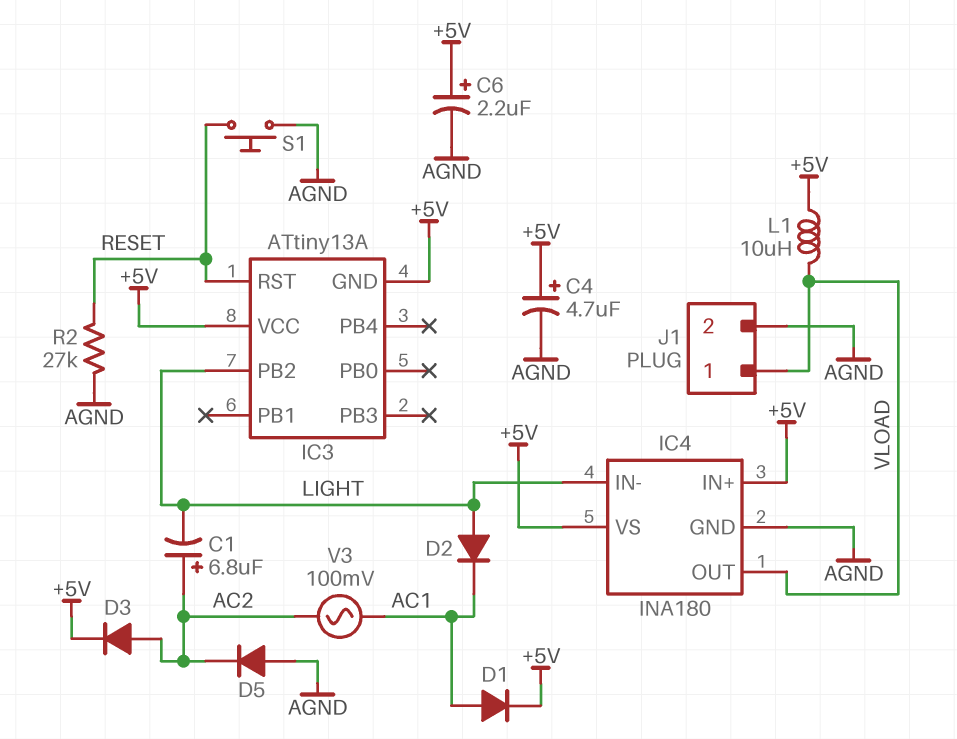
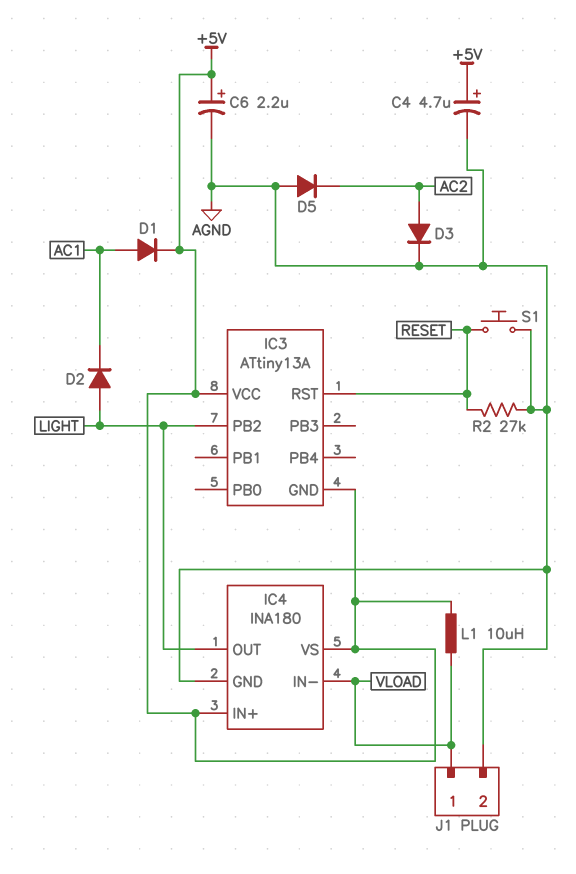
C1: 6.8uF (plus AC2, minus LIGHT) -> none
D3: diode (A AC2, K +5V) -> diode (A AC2, K AGND)
IC4 pin IN-: LIGHT -> VLOAD
IC4 pin OUT: VLOAD -> LIGHT
V3: AC 100mV (AC1, AC2) -> none

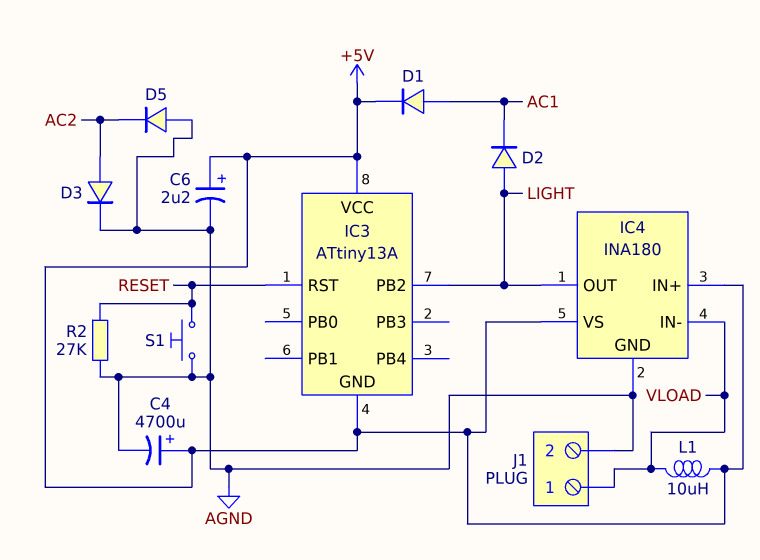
C4: 4.7uF (plus +5V, minus AGND) -> 4700uF (plus +5V, minus AGND)

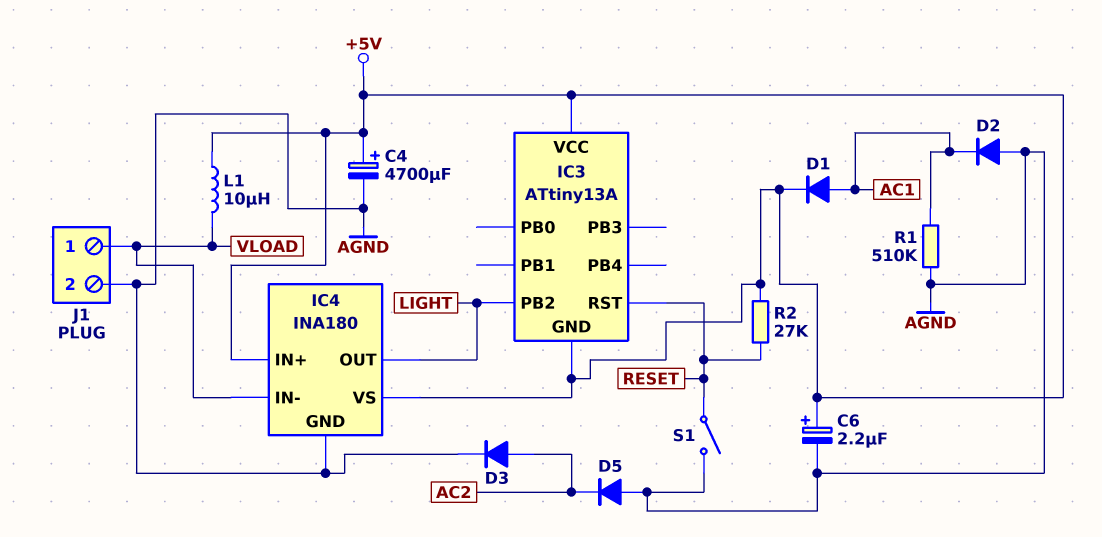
D2: diode (A LIGHT, K AC1) -> diode (A AGND, K AC1)
R1: none -> 510k (AC1, AGND)
R2: 27k (AGND, RESET) -> 27k (+5V, RESET)
S1: button (AGND, RESET) -> switch (AGND, RESET)

